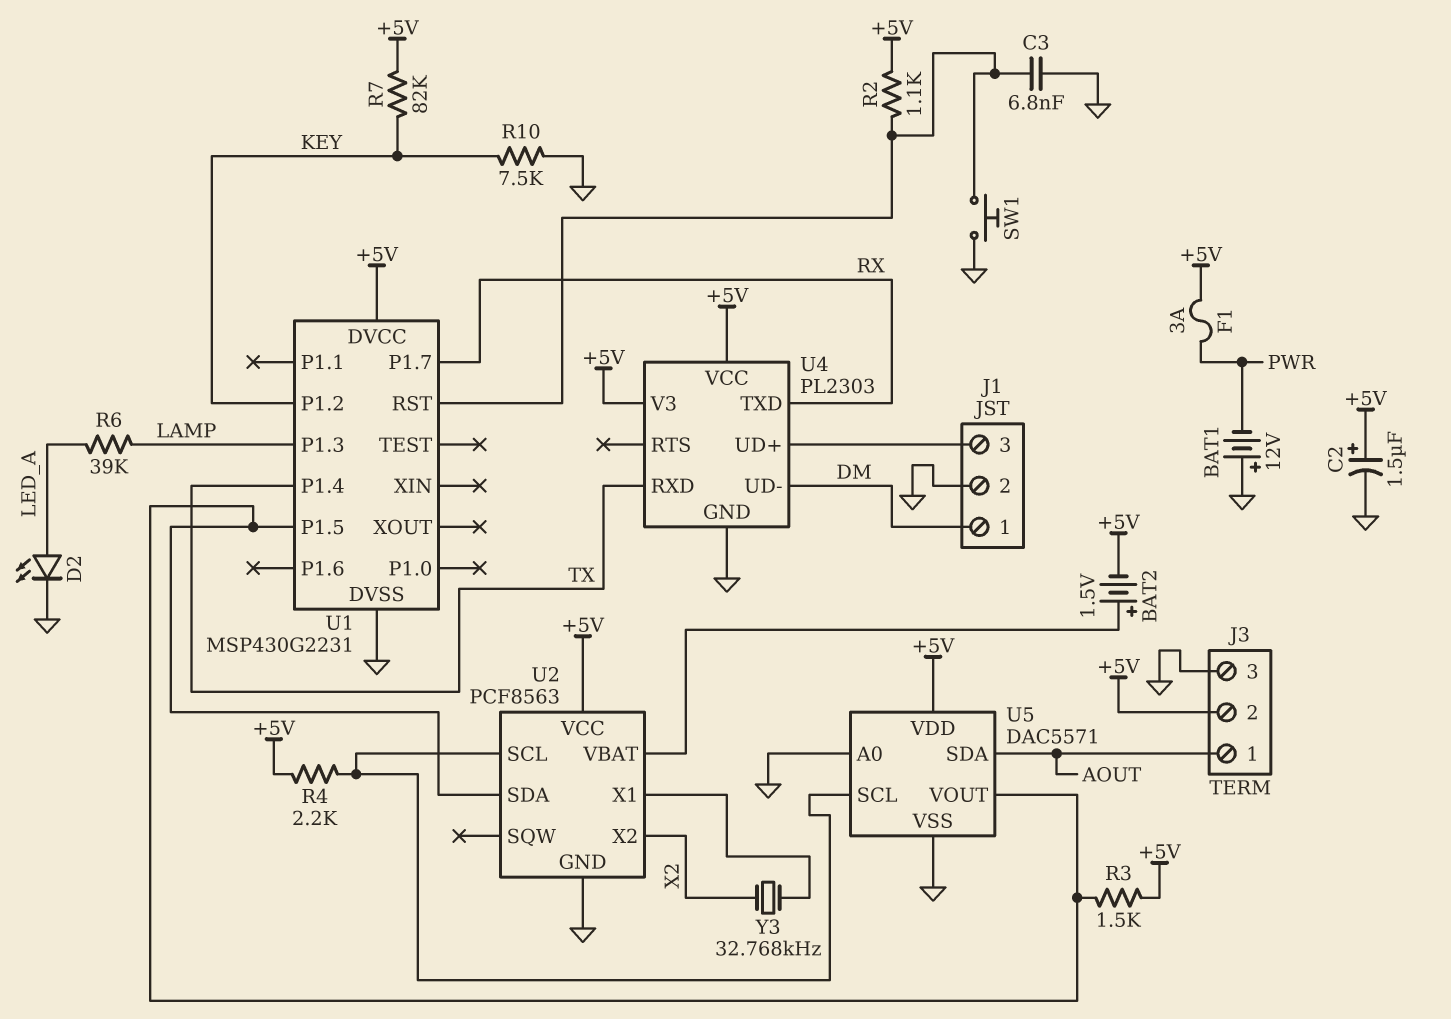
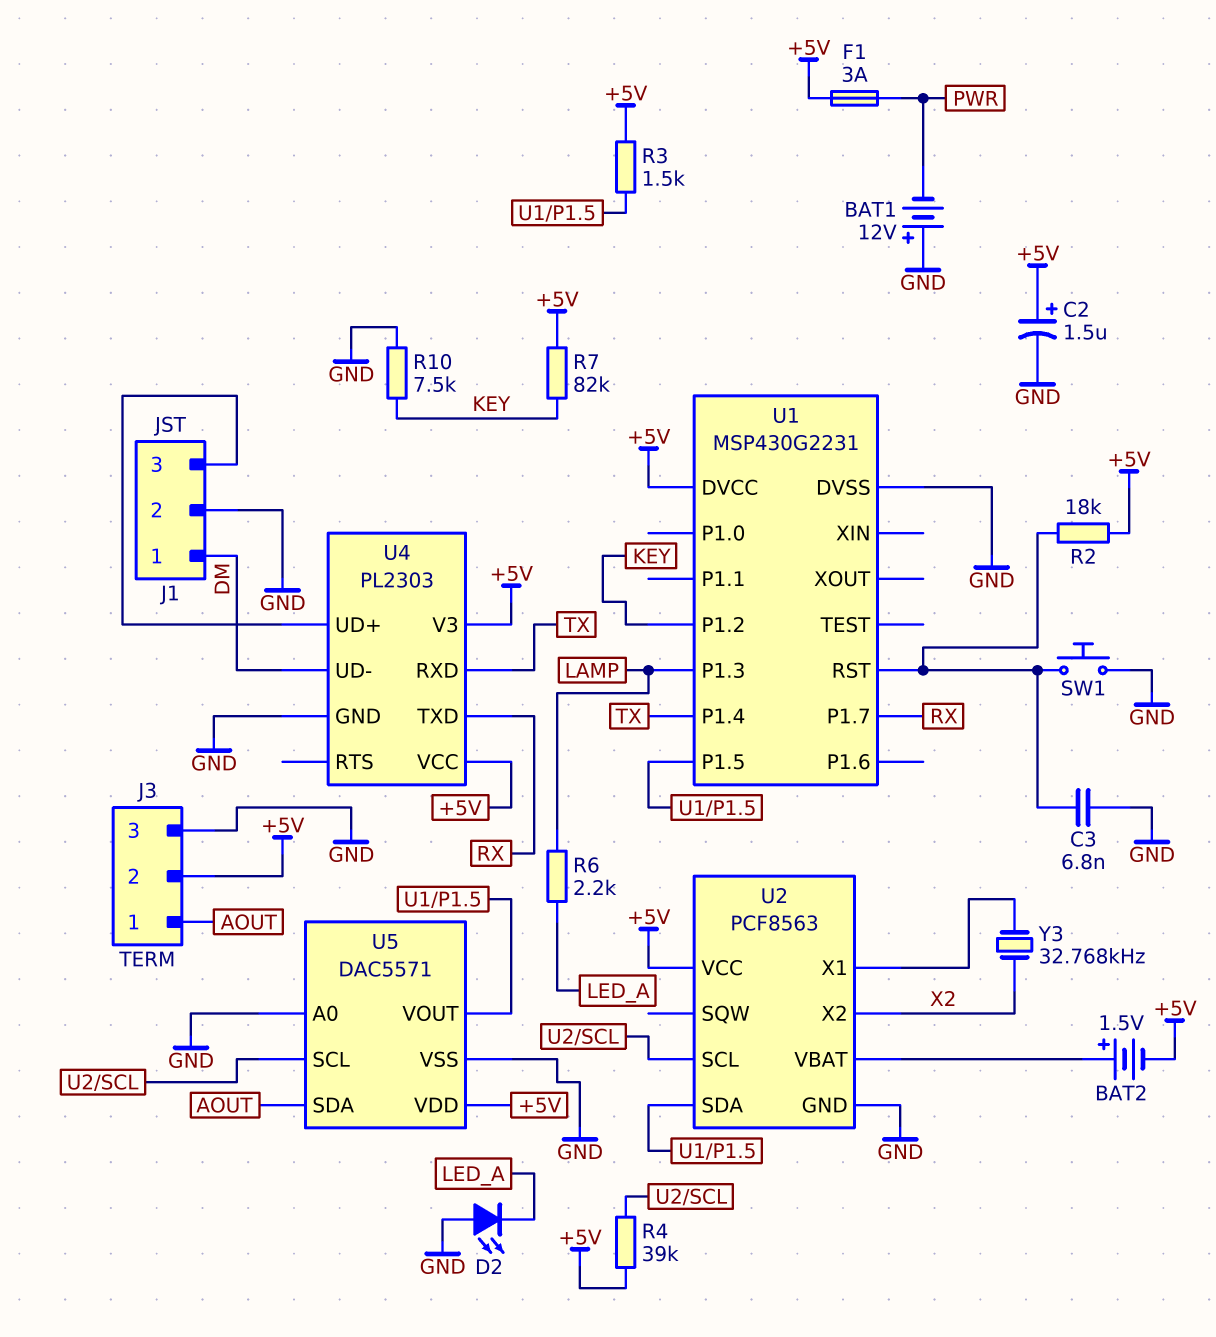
D2: LED (A LED_A, K GND) -> LED (A GND, K LED_A)
R2: 1.1k (+5V, U1/RST) -> 18k (+5V, U1/RST)
R4: 2.2k (+5V, U2/SCL) -> 39k (+5V, U2/SCL)
R6: 39k (LAMP, LED_A) -> 2.2k (LAMP, LED_A)

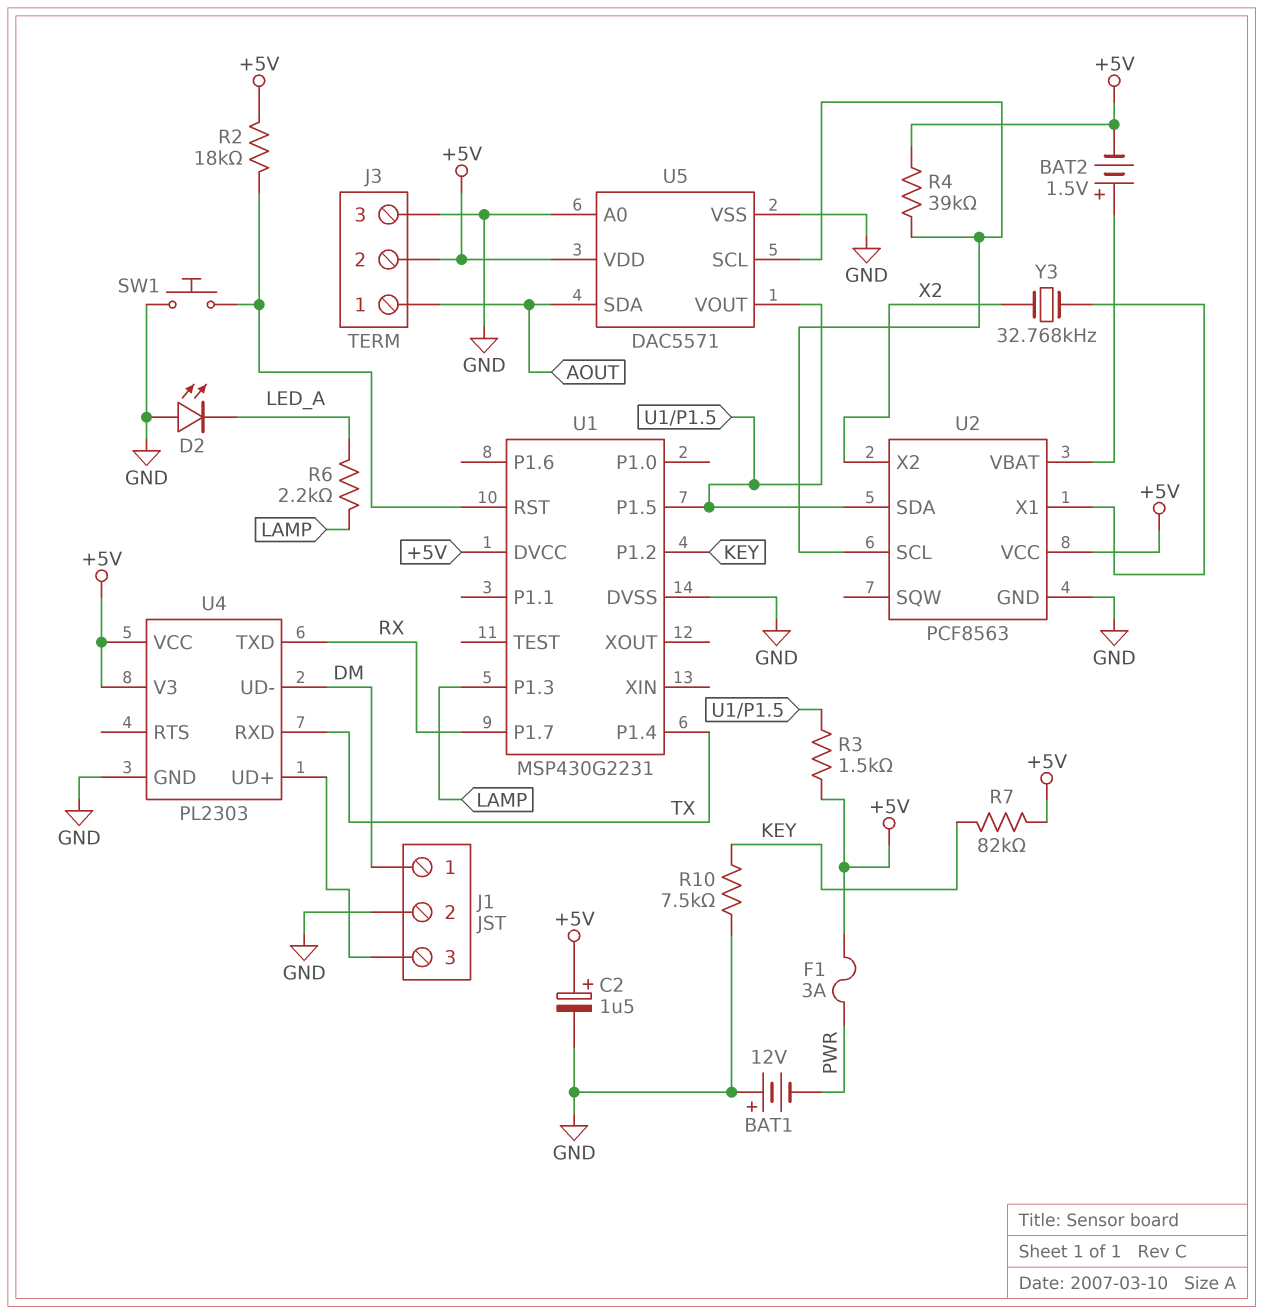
C3: 6.8nF (GND, U1/RST) -> none

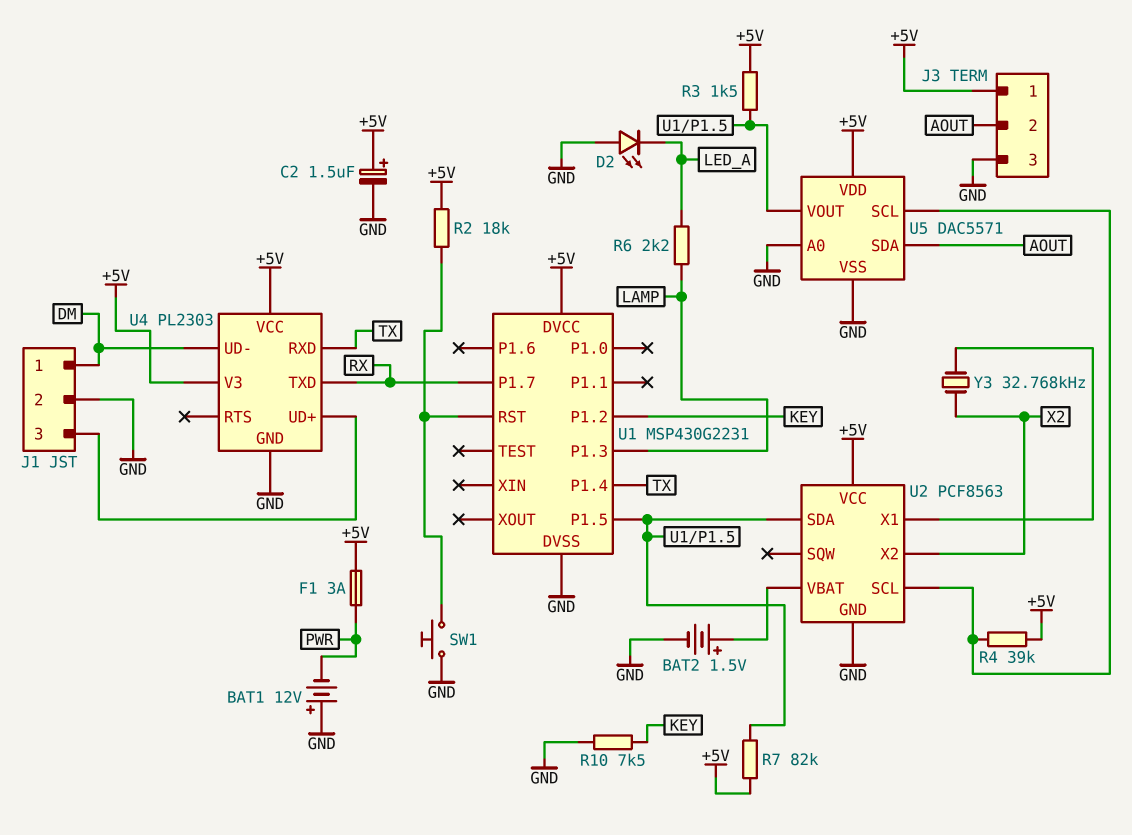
BAT2: 1.5V (plus U2/VBAT, minus +5V) -> 1.5V (plus U2/VBAT, minus GND)
J3 pin 1: AOUT -> +5V
J3 pin 2: +5V -> AOUT
R7: 82k (+5V, KEY) -> 82k (+5V, U1/P1.5)

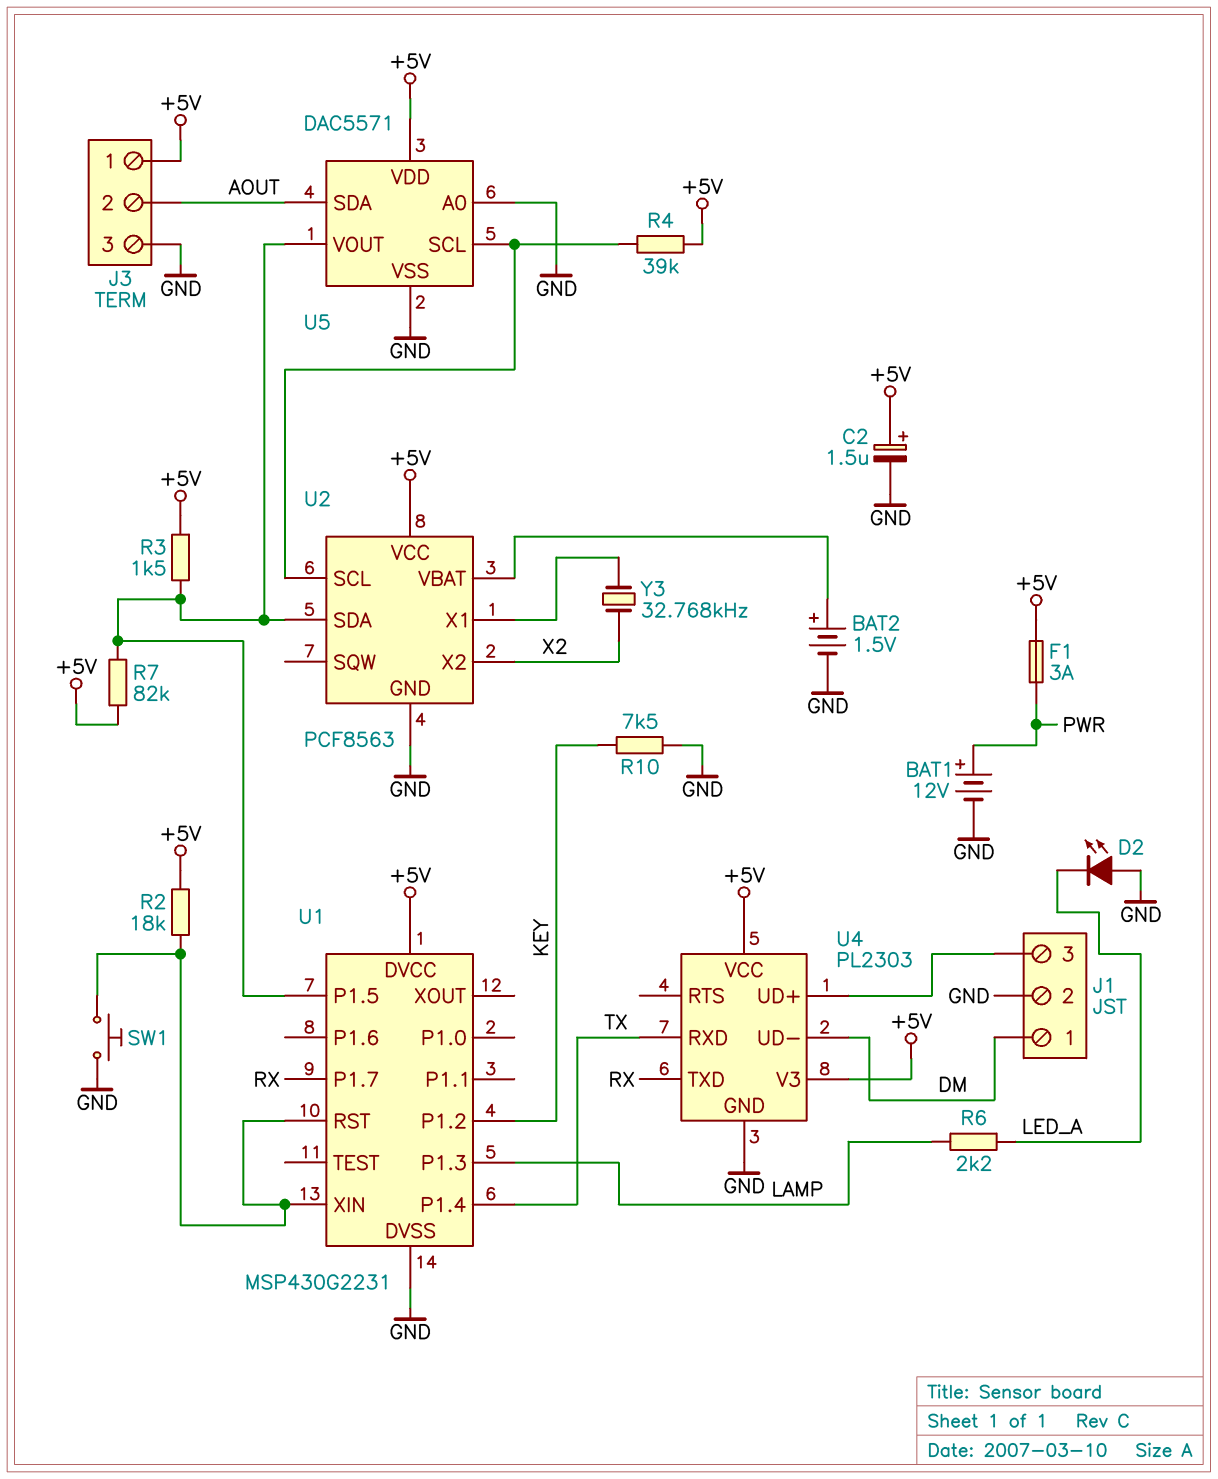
BAT1: 12V (plus GND, minus PWR) -> 12V (plus PWR, minus GND)
U1 pin XIN: none -> U1/RST

